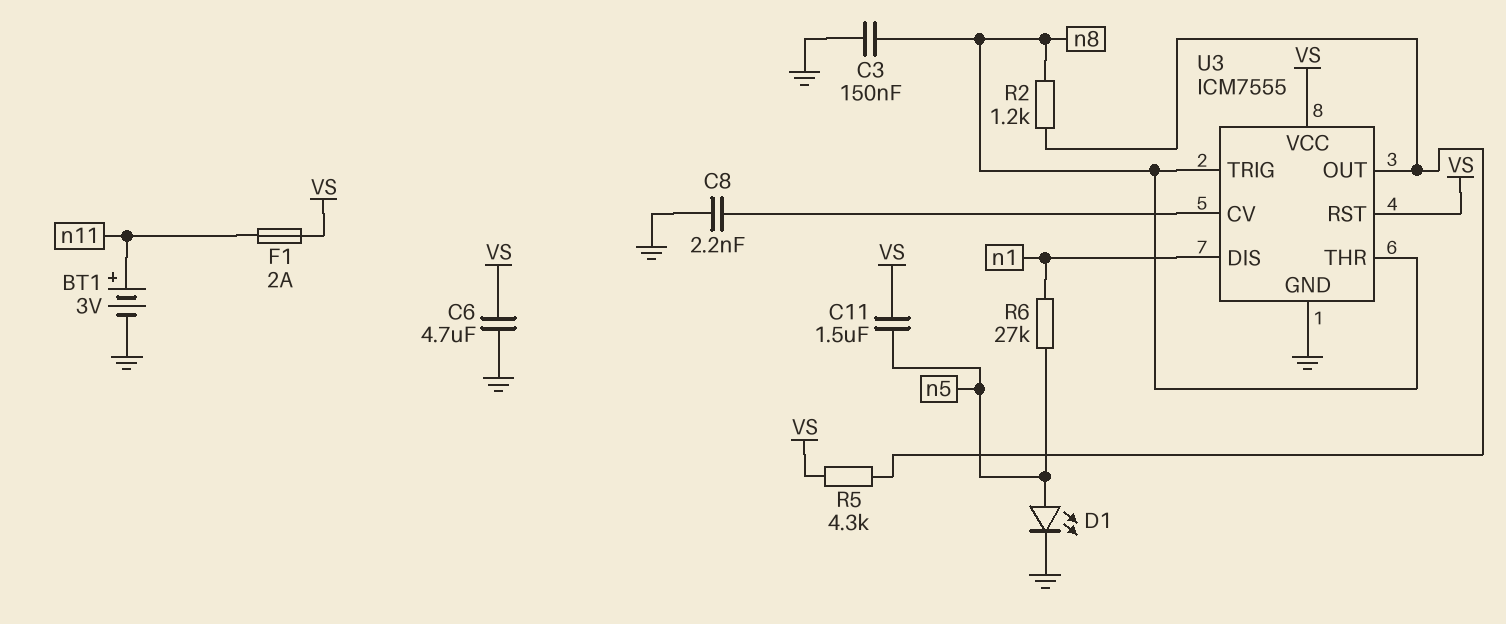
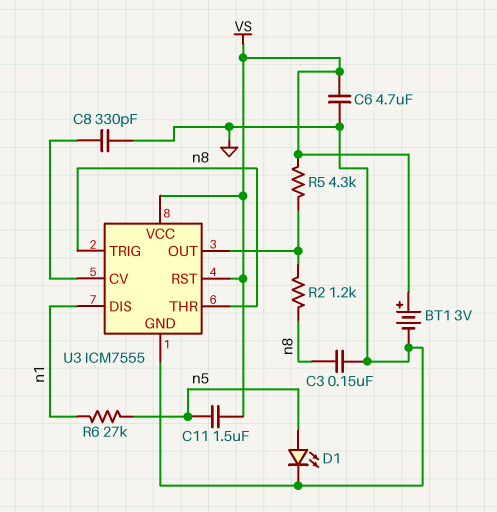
BT1: 3V (plus n11, minus GND) -> 3V (plus VS, minus GND)
C8: 2.2nF (GND, U3/CV) -> 330pF (GND, U3/CV)
F1: 2A (VS, n11) -> none

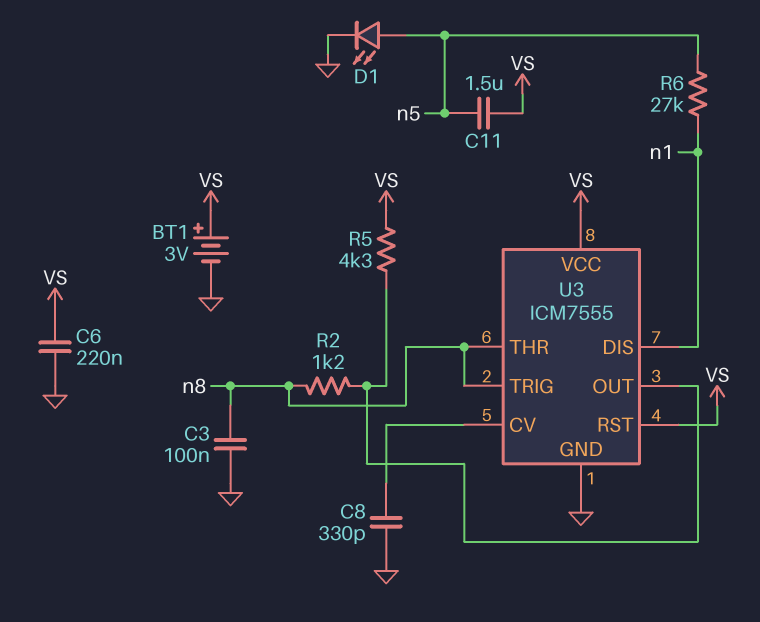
C3: 150nF (GND, n8) -> 100nF (GND, n8)
C6: 4.7uF (GND, VS) -> 220nF (GND, VS)

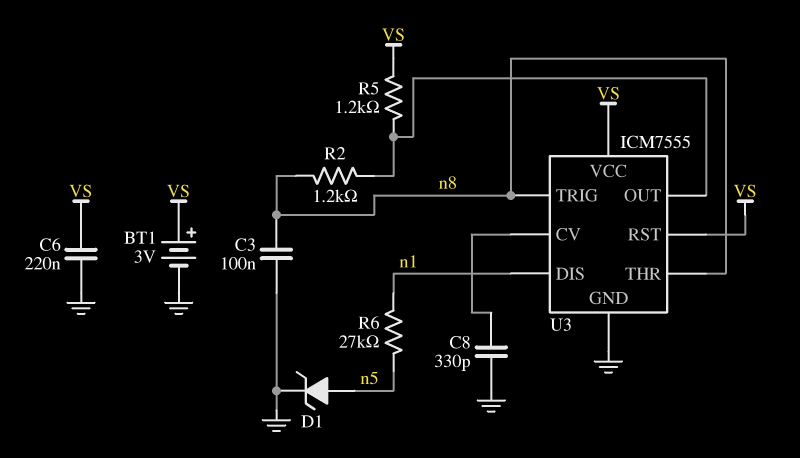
C11: 1.5uF (VS, n5) -> none
D1: LED (A n5, K GND) -> zener (A n5, K GND)
R5: 4.3k (U3/OUT, VS) -> 1.2k (U3/OUT, VS)

